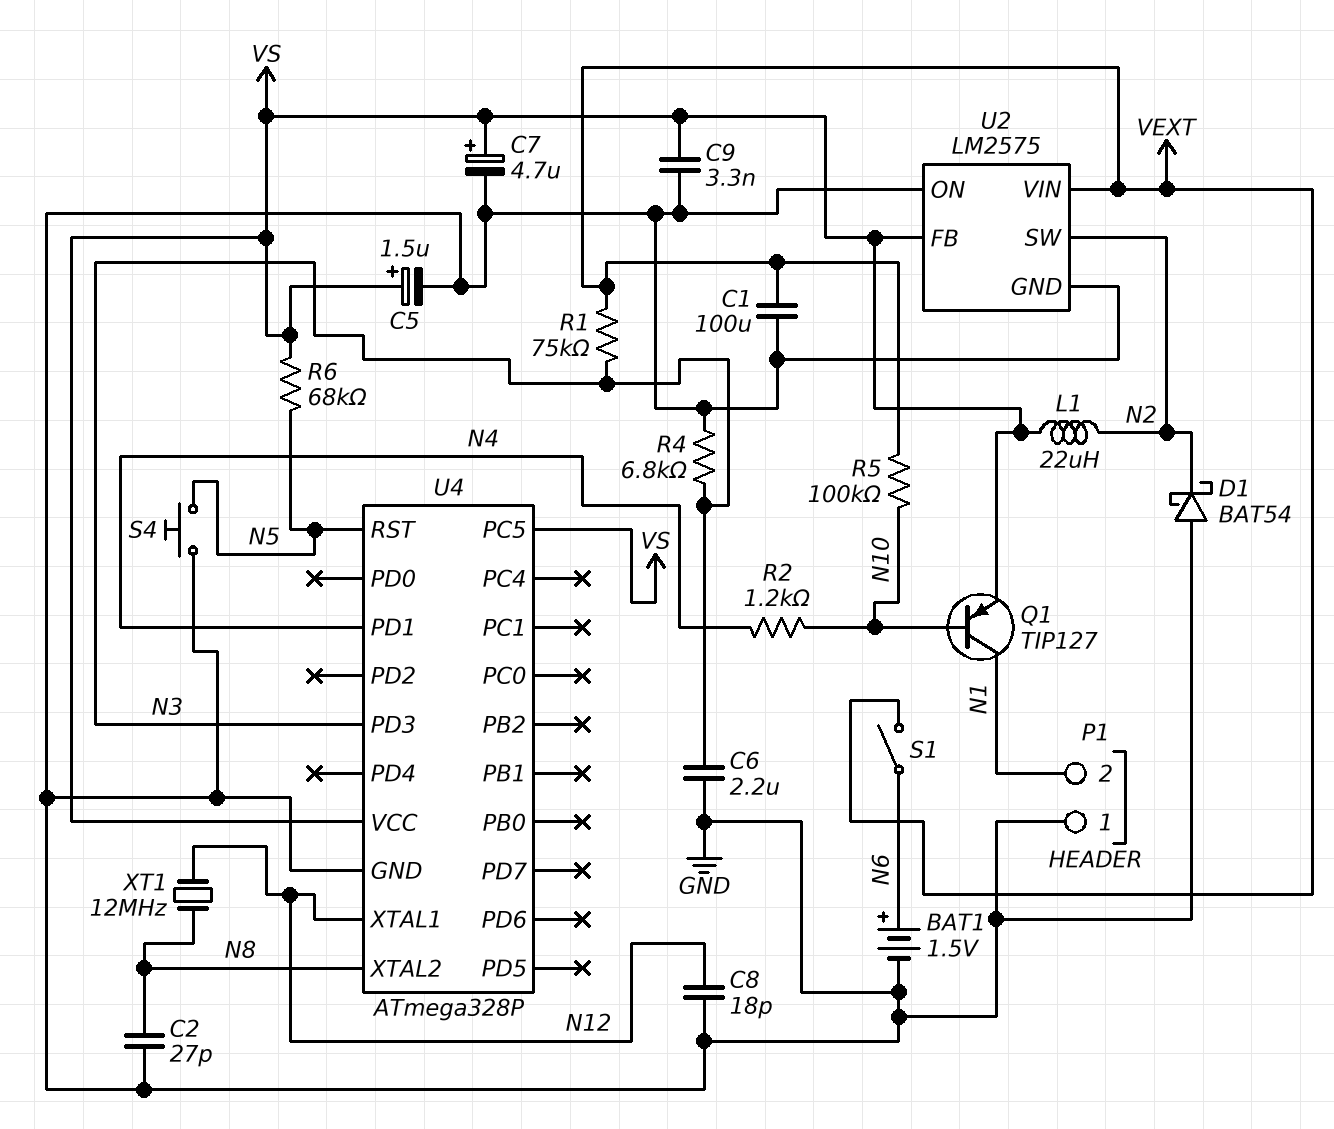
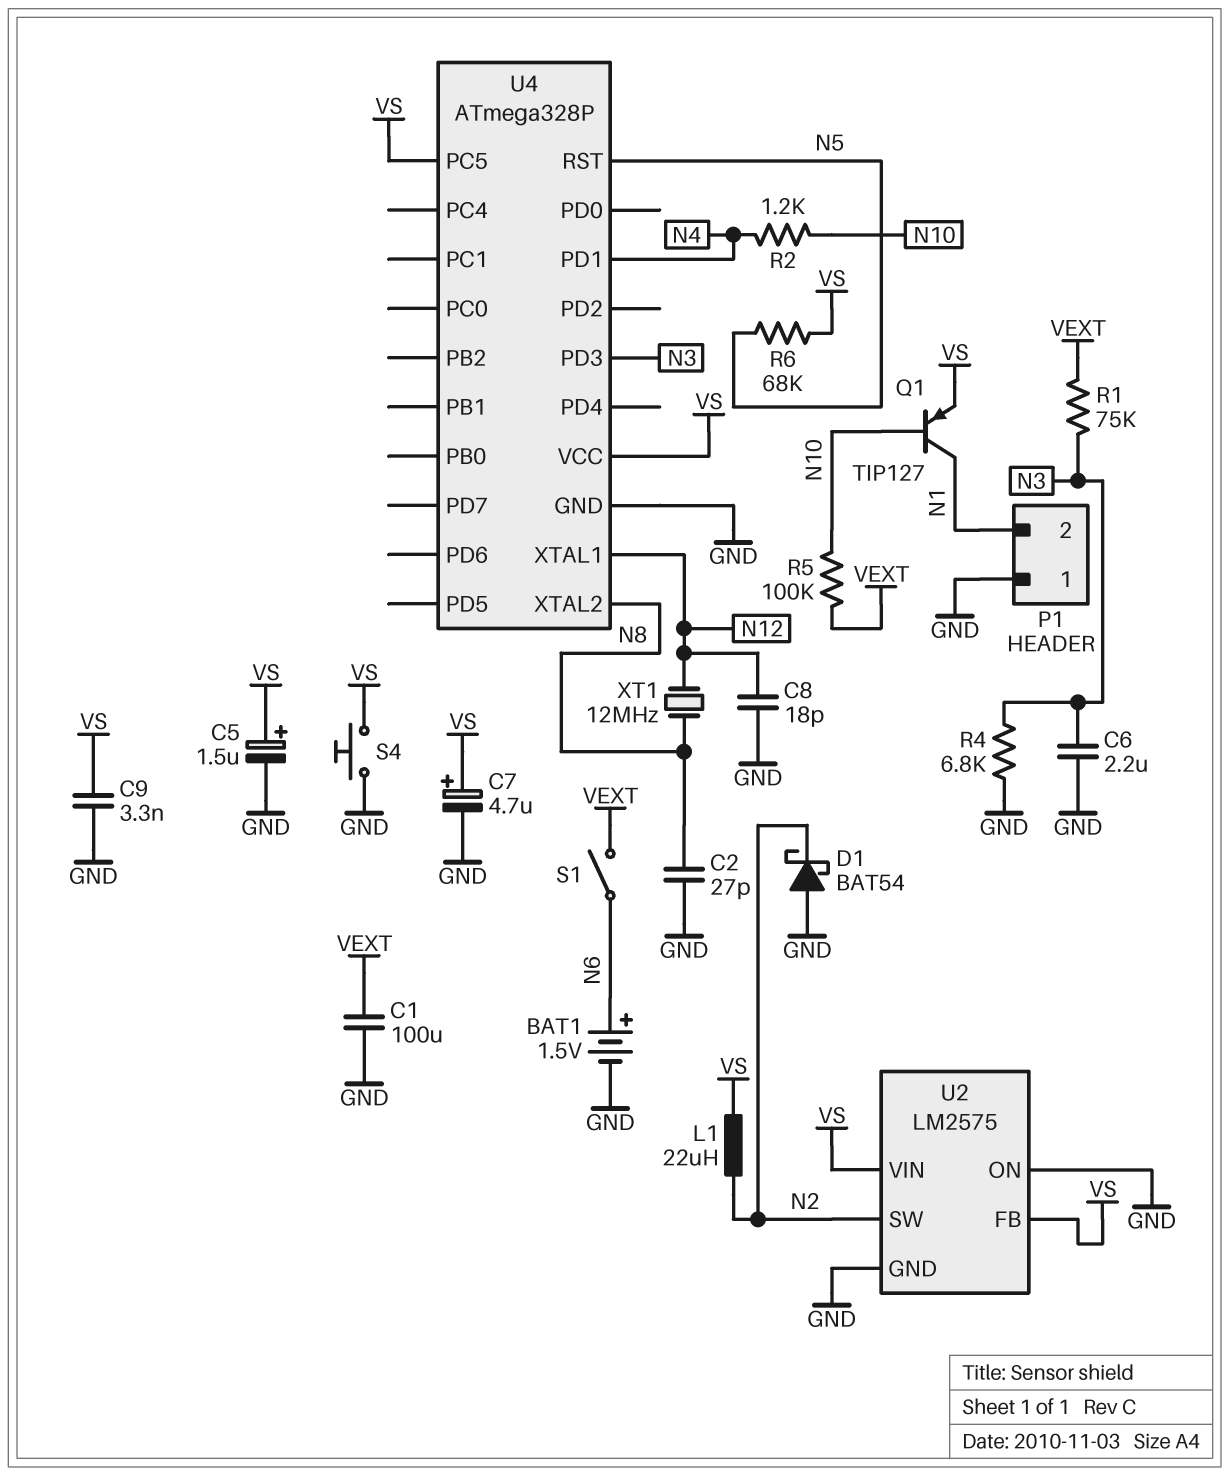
S4: button (GND, N5) -> button (GND, VS)
U2 pin VIN: VEXT -> VS

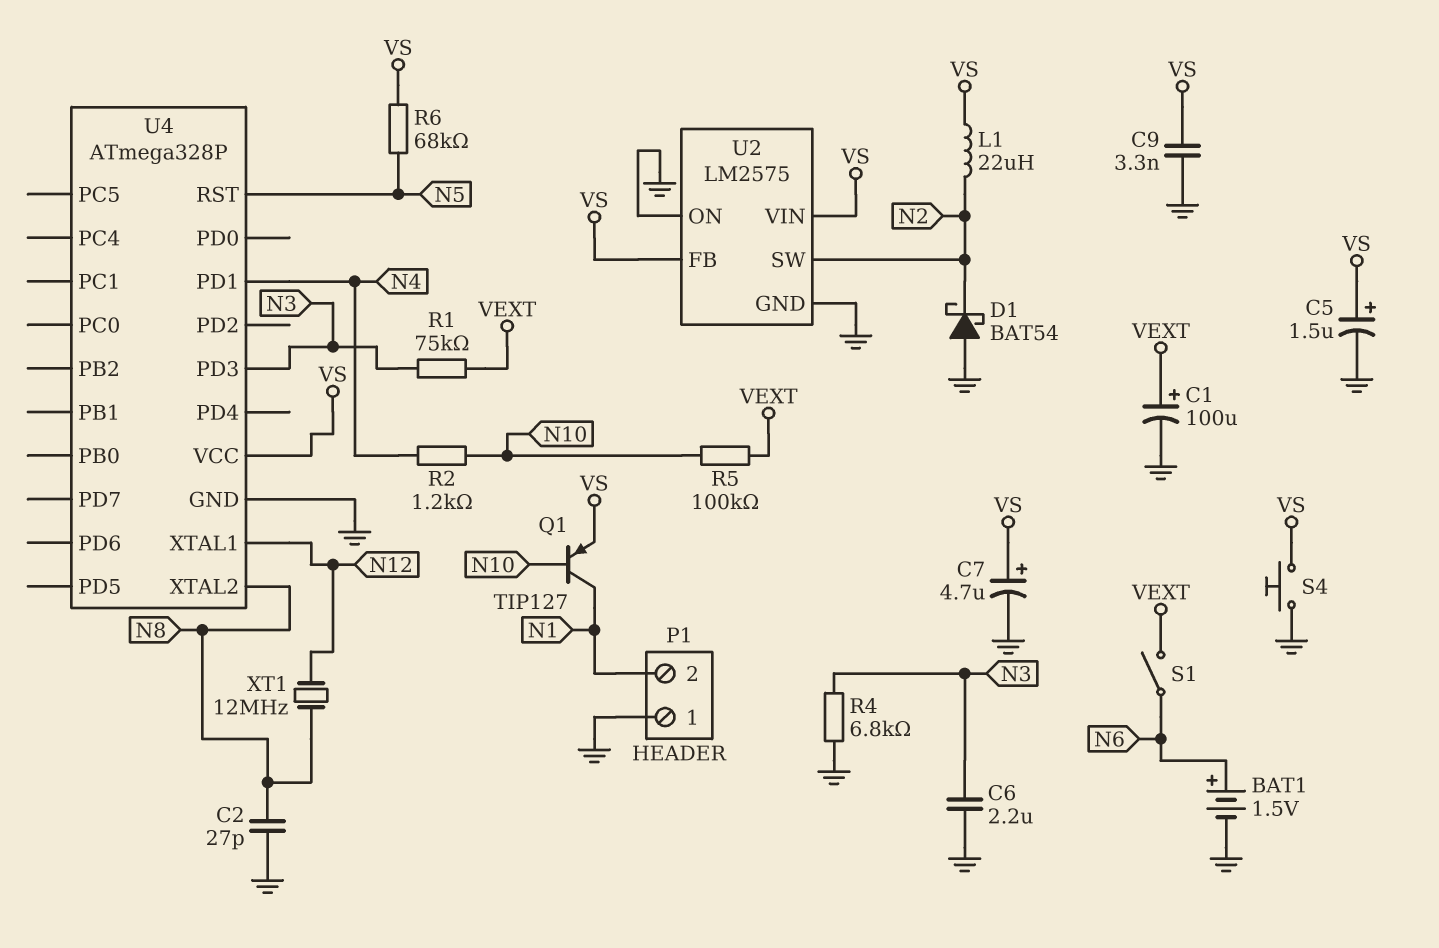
C1: 100uF (GND, VEXT) -> 100uF (plus VEXT, minus GND)
C8: 18pF (GND, N12) -> none
U4 pin PC5: VS -> none

